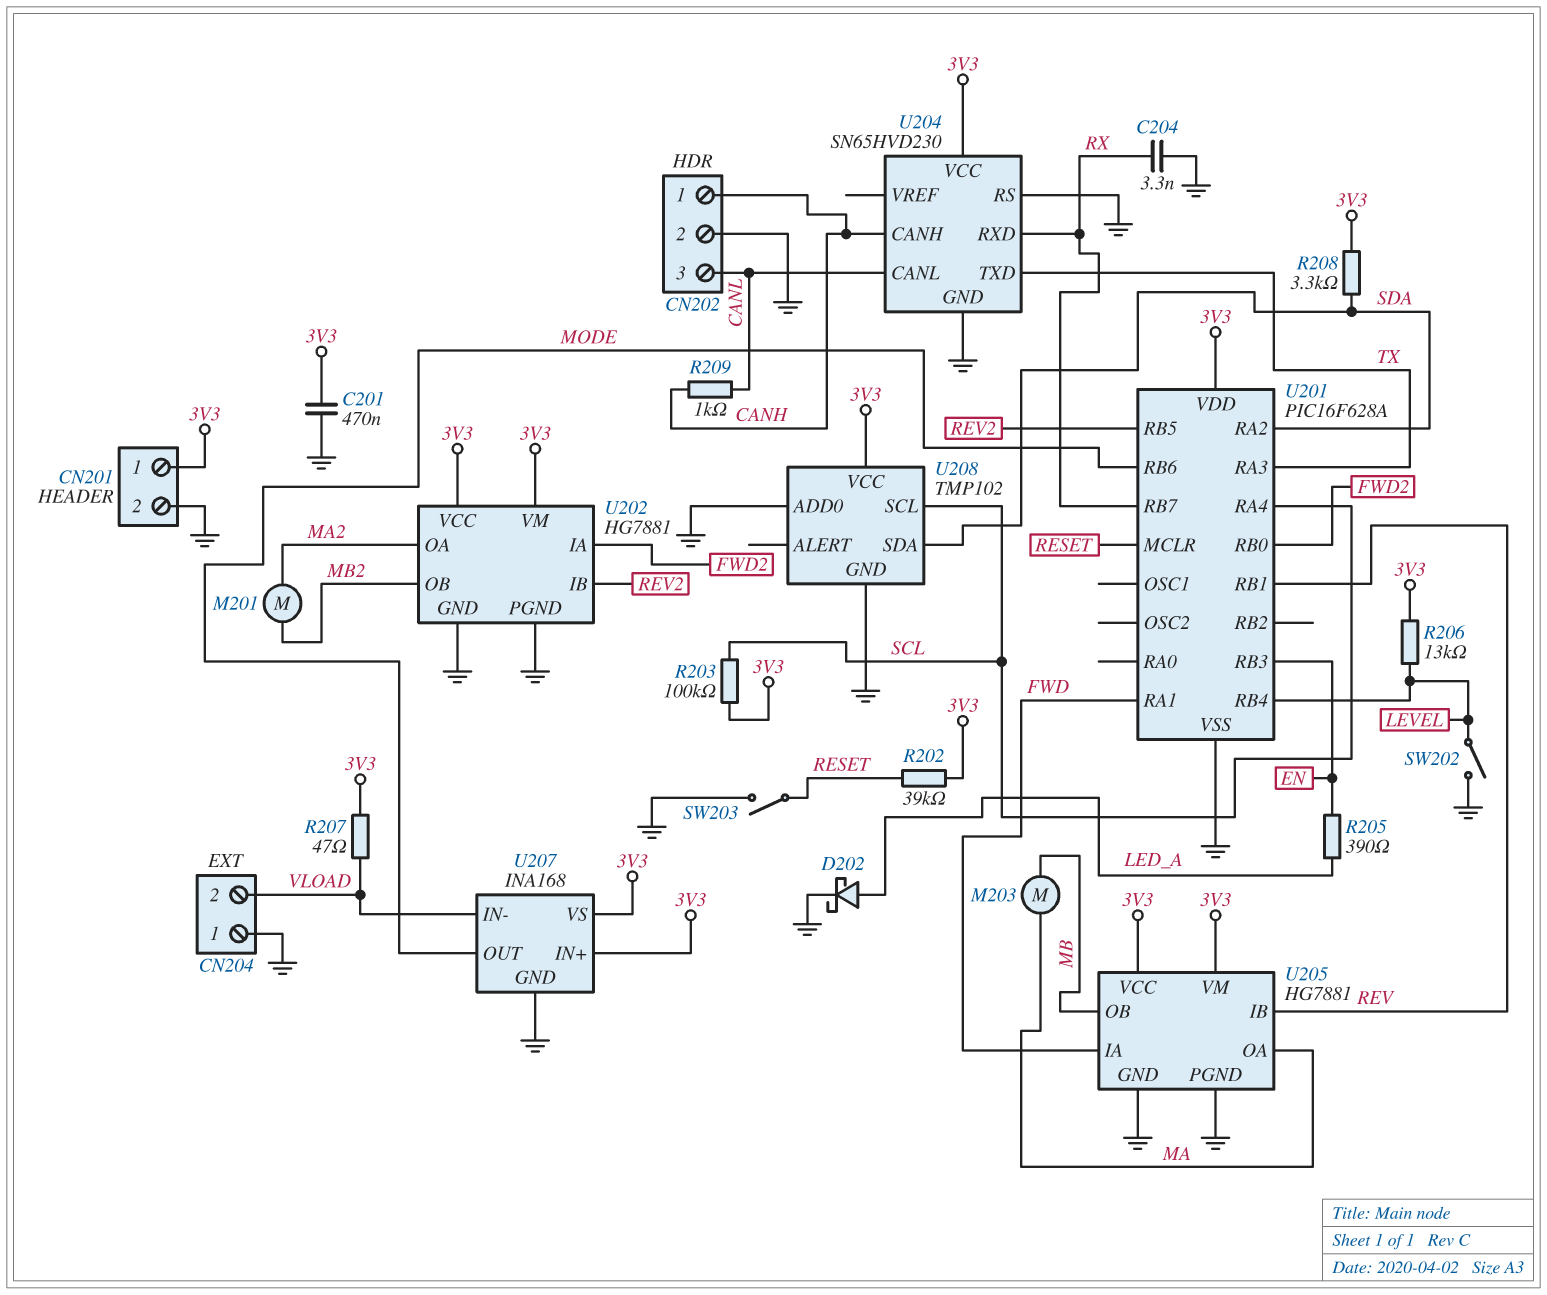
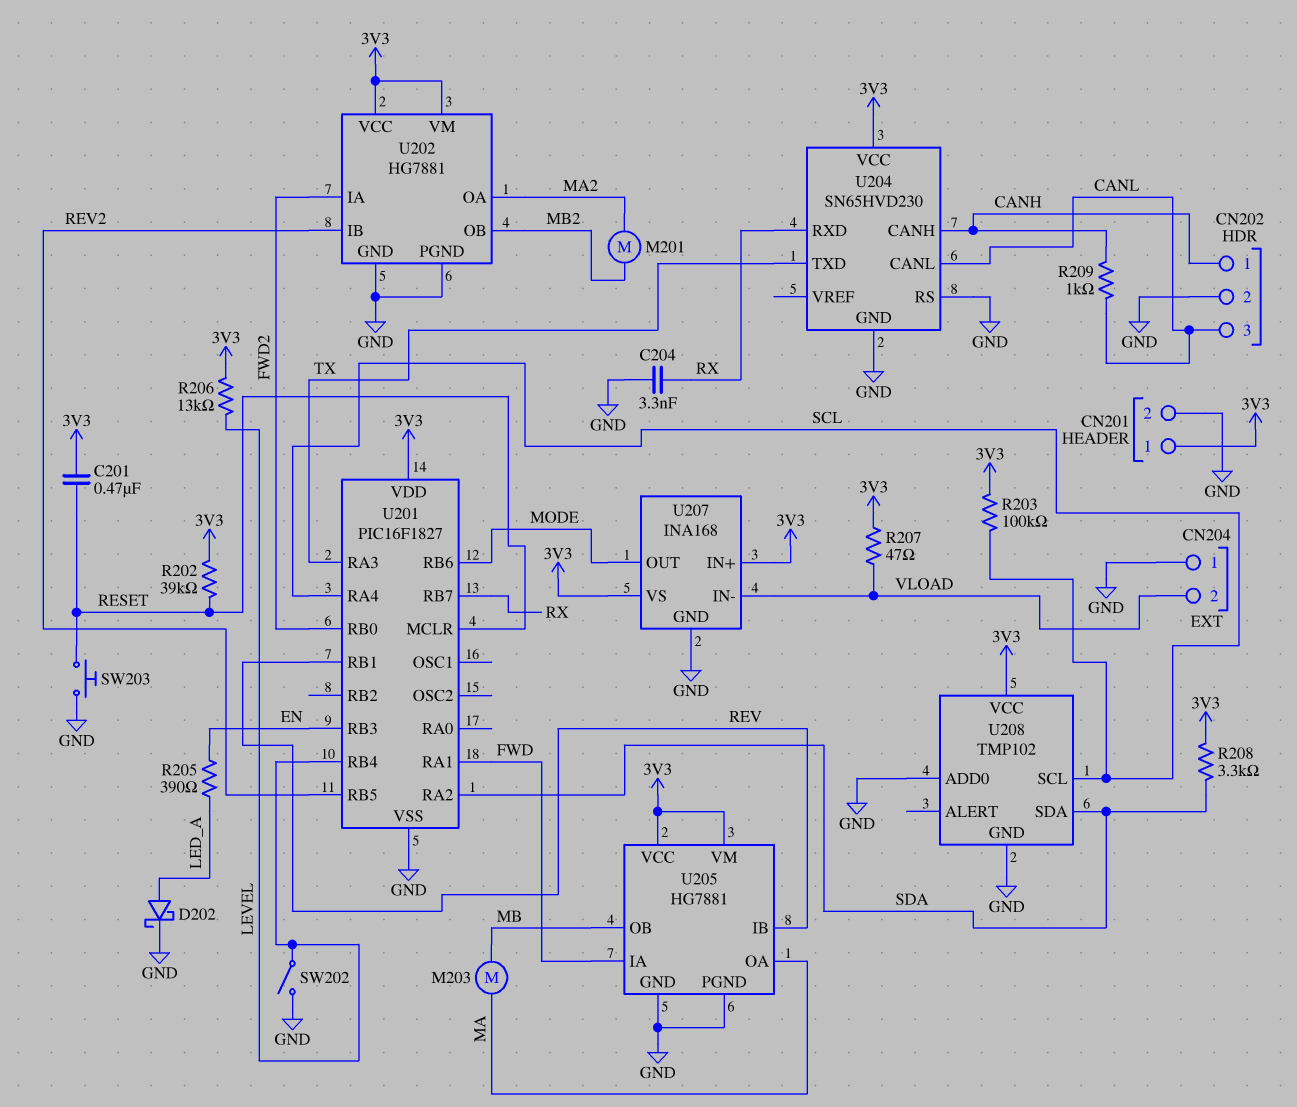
C201: 470nF (3V3, GND) -> 470nF (3V3, RESET)
SW203: switch (GND, RESET) -> button (GND, RESET)
U201: PIC16F628A -> PIC16F1827

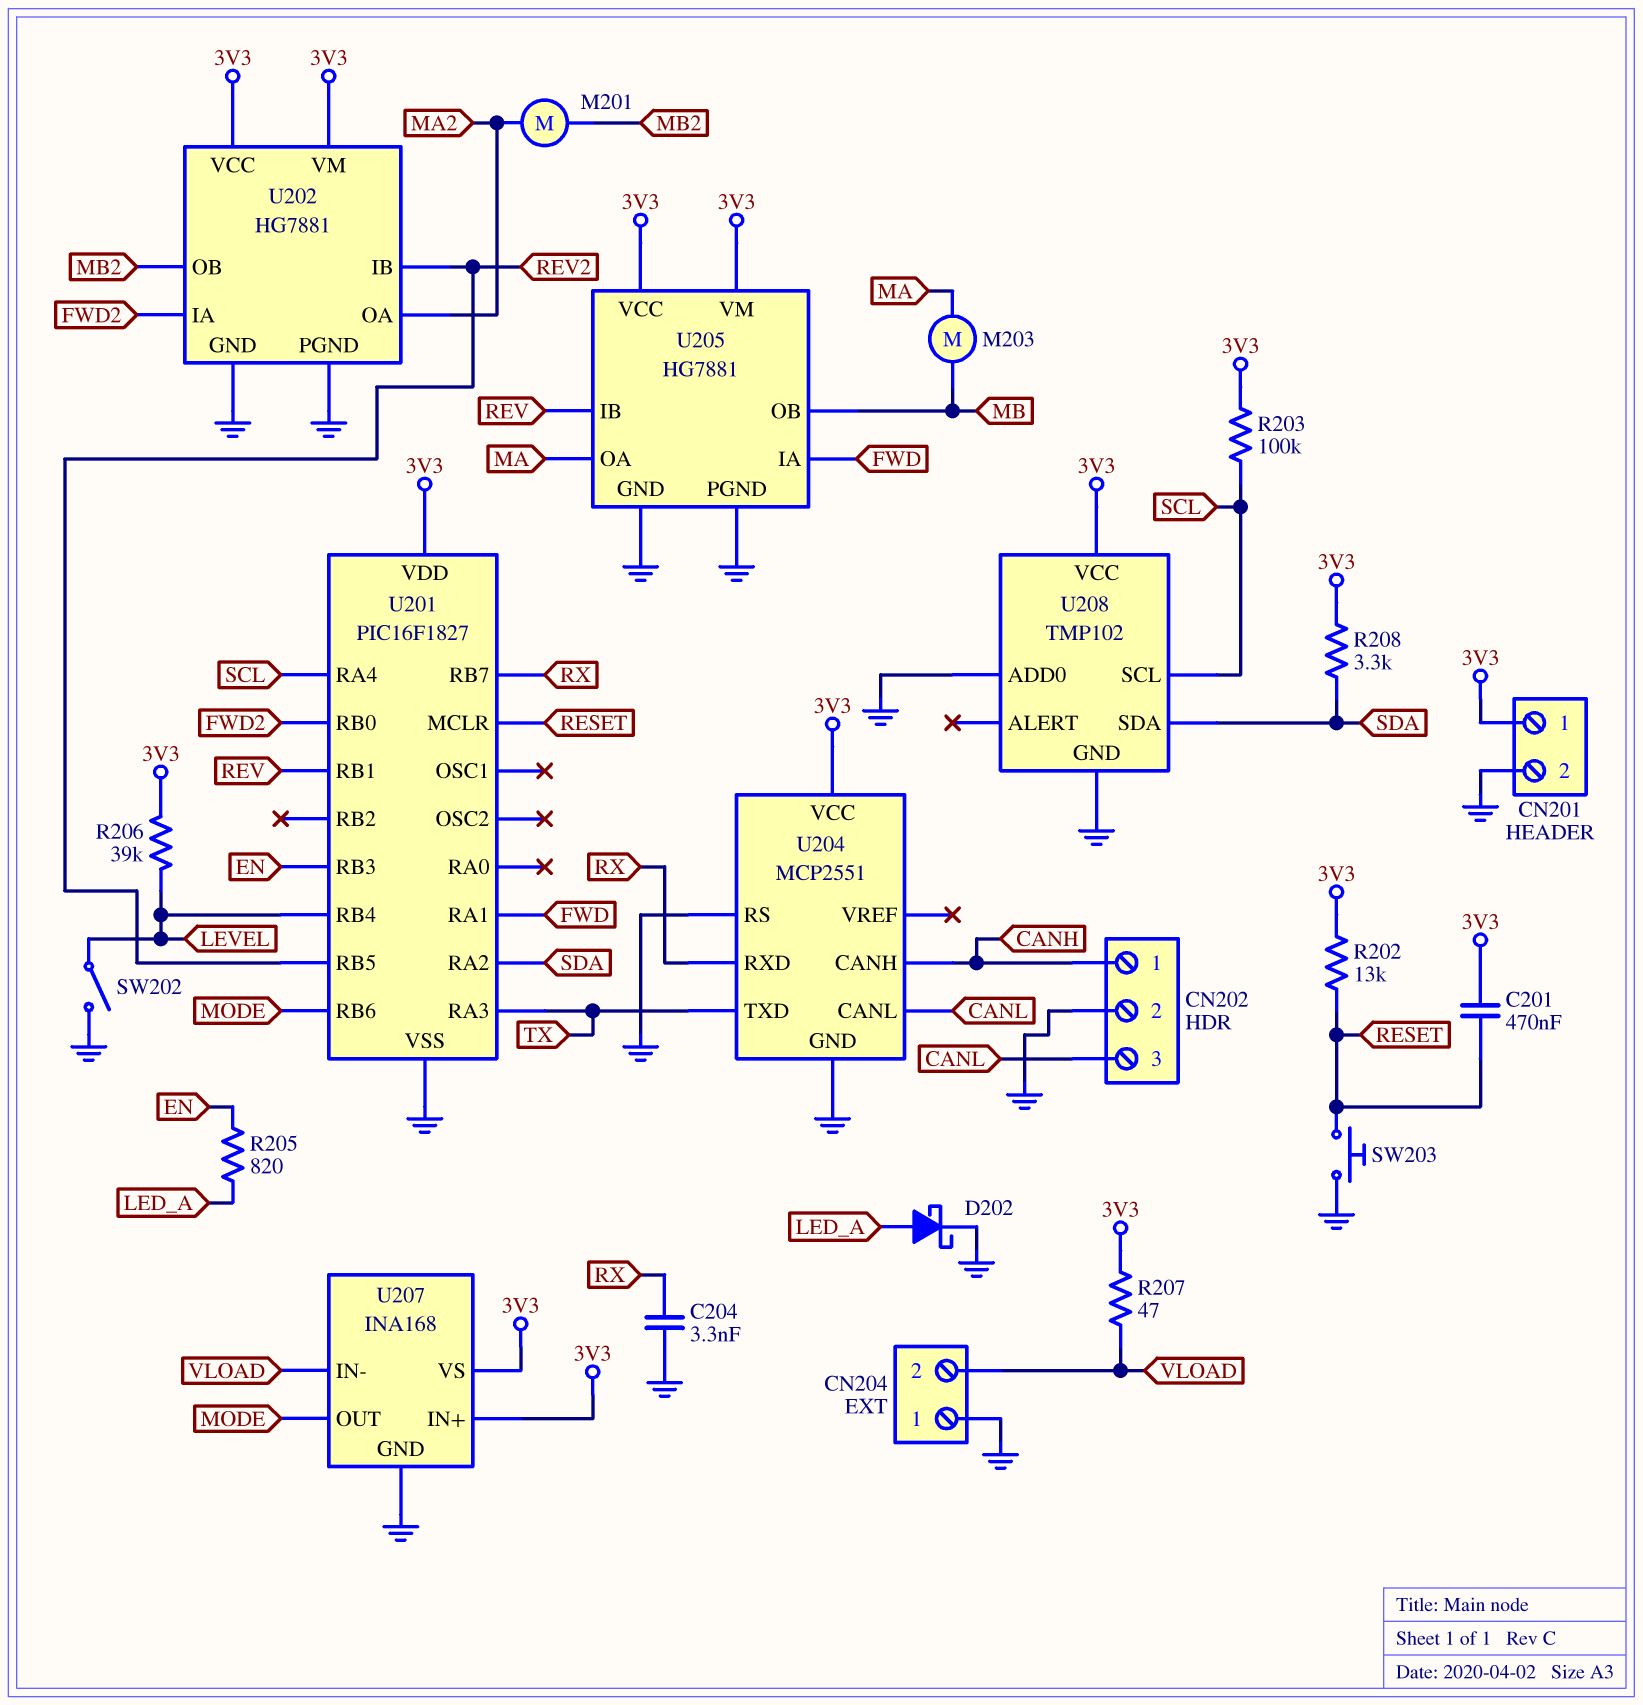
R202: 39k (3V3, RESET) -> 13k (3V3, RESET)
R205: 390 (EN, LED_A) -> 820 (EN, LED_A)
R206: 13k (3V3, LEVEL) -> 39k (3V3, LEVEL)
R209: 1k (CANH, CANL) -> none
U204: SN65HVD230 -> MCP2551

